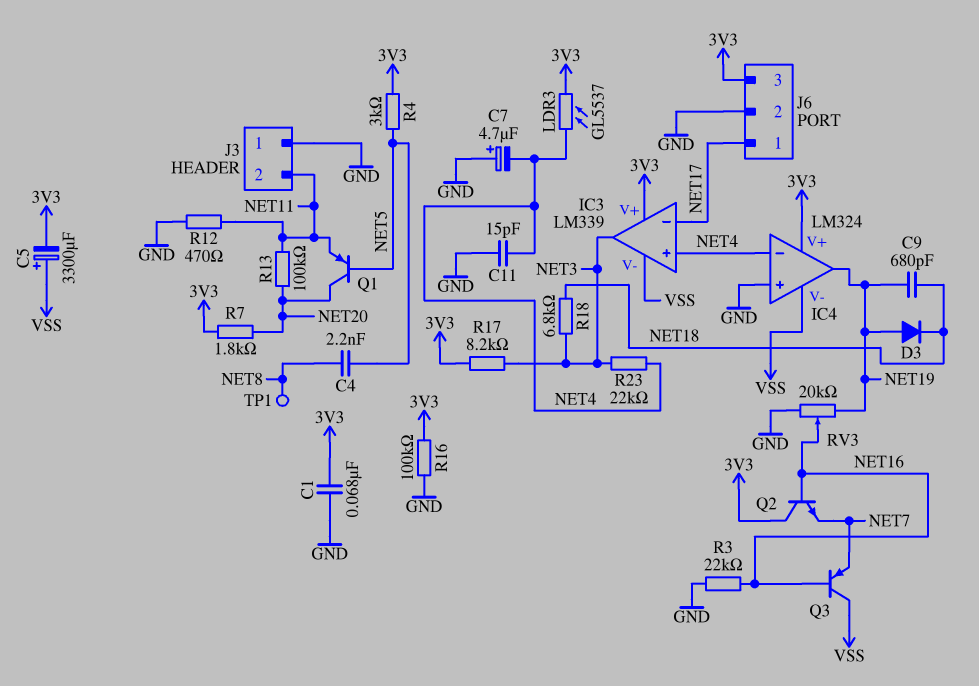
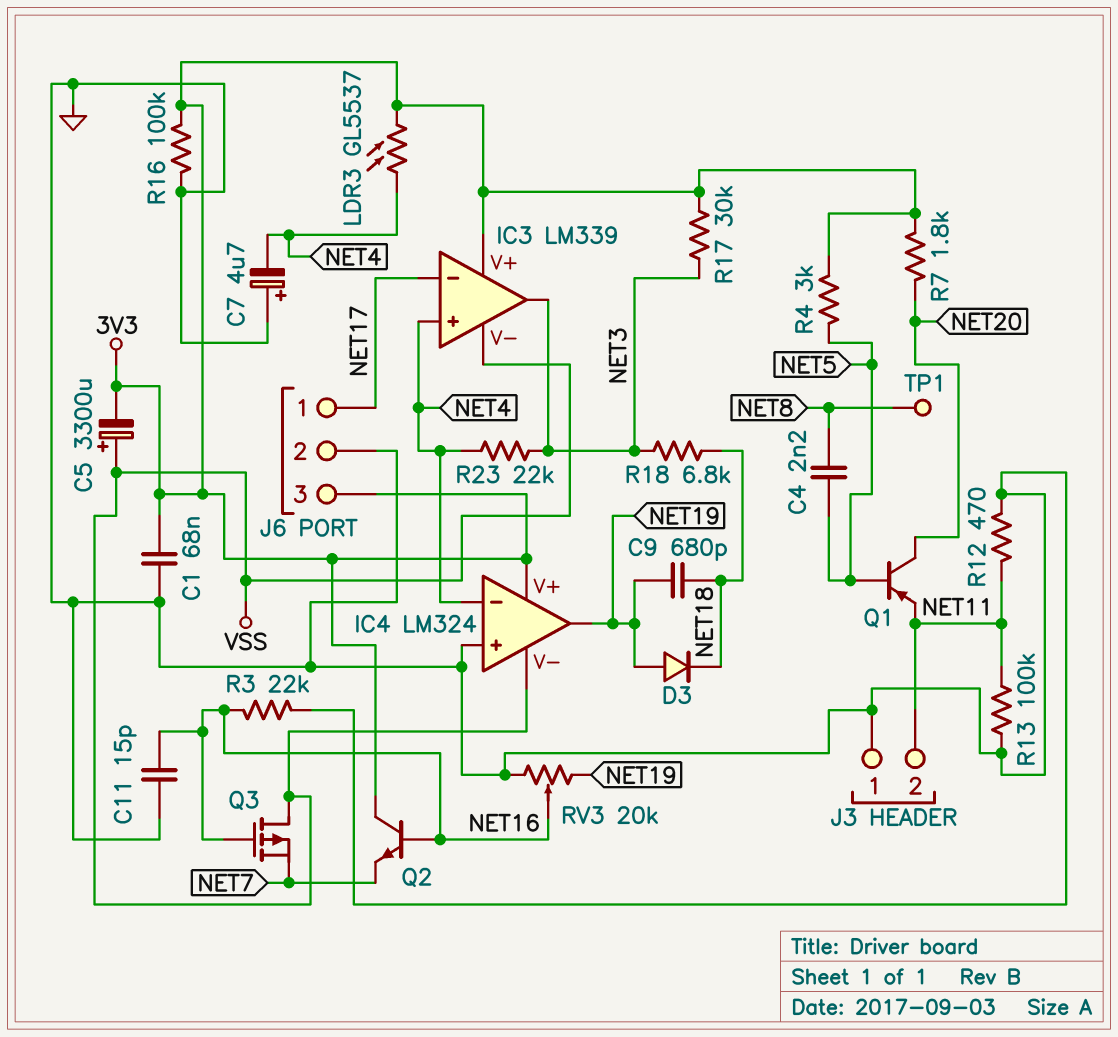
C11: 15pF (GND, NET4) -> 15pF (GND, NET16)
Q3: PNP (B NET16, C VSS, E NET7) -> PMOS (G NET16, D VSS, S NET7)
R13: 100k (NET11, NET20) -> 100k (GND, NET11)
R17: 8.2k (3V3, NET3) -> 30k (3V3, NET3)

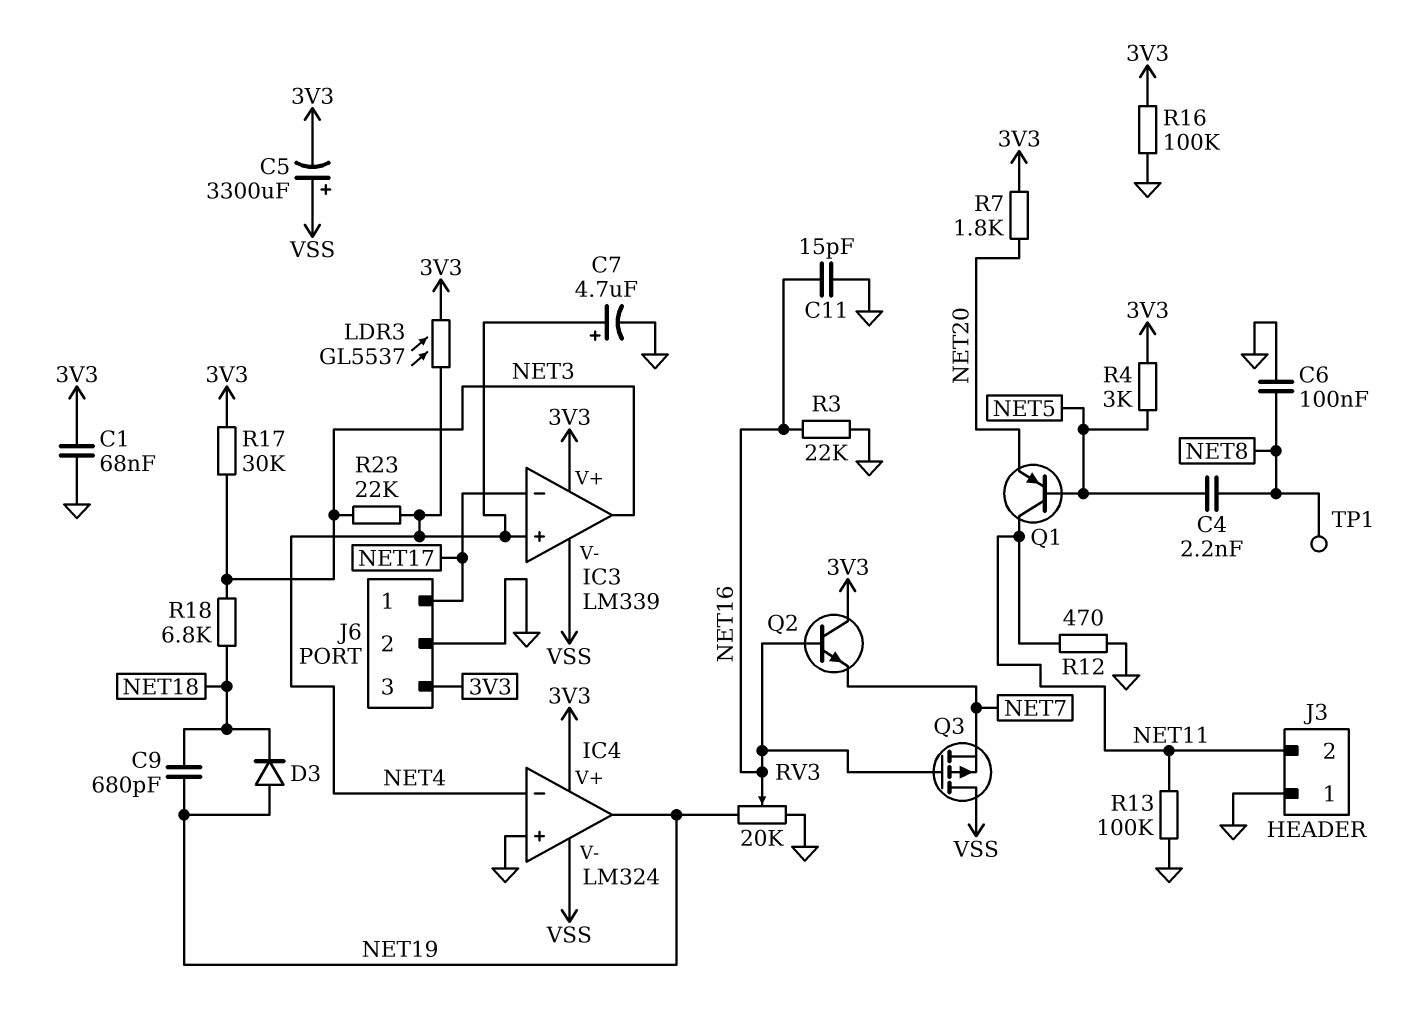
C6: none -> 100nF (GND, NET8)
C7: 4.7uF (plus GND, minus NET4) -> 4.7uF (plus NET4, minus GND)
Q1: PNP (B NET5, C NET20, E NET11) -> PNP (B NET5, C NET11, E NET20)

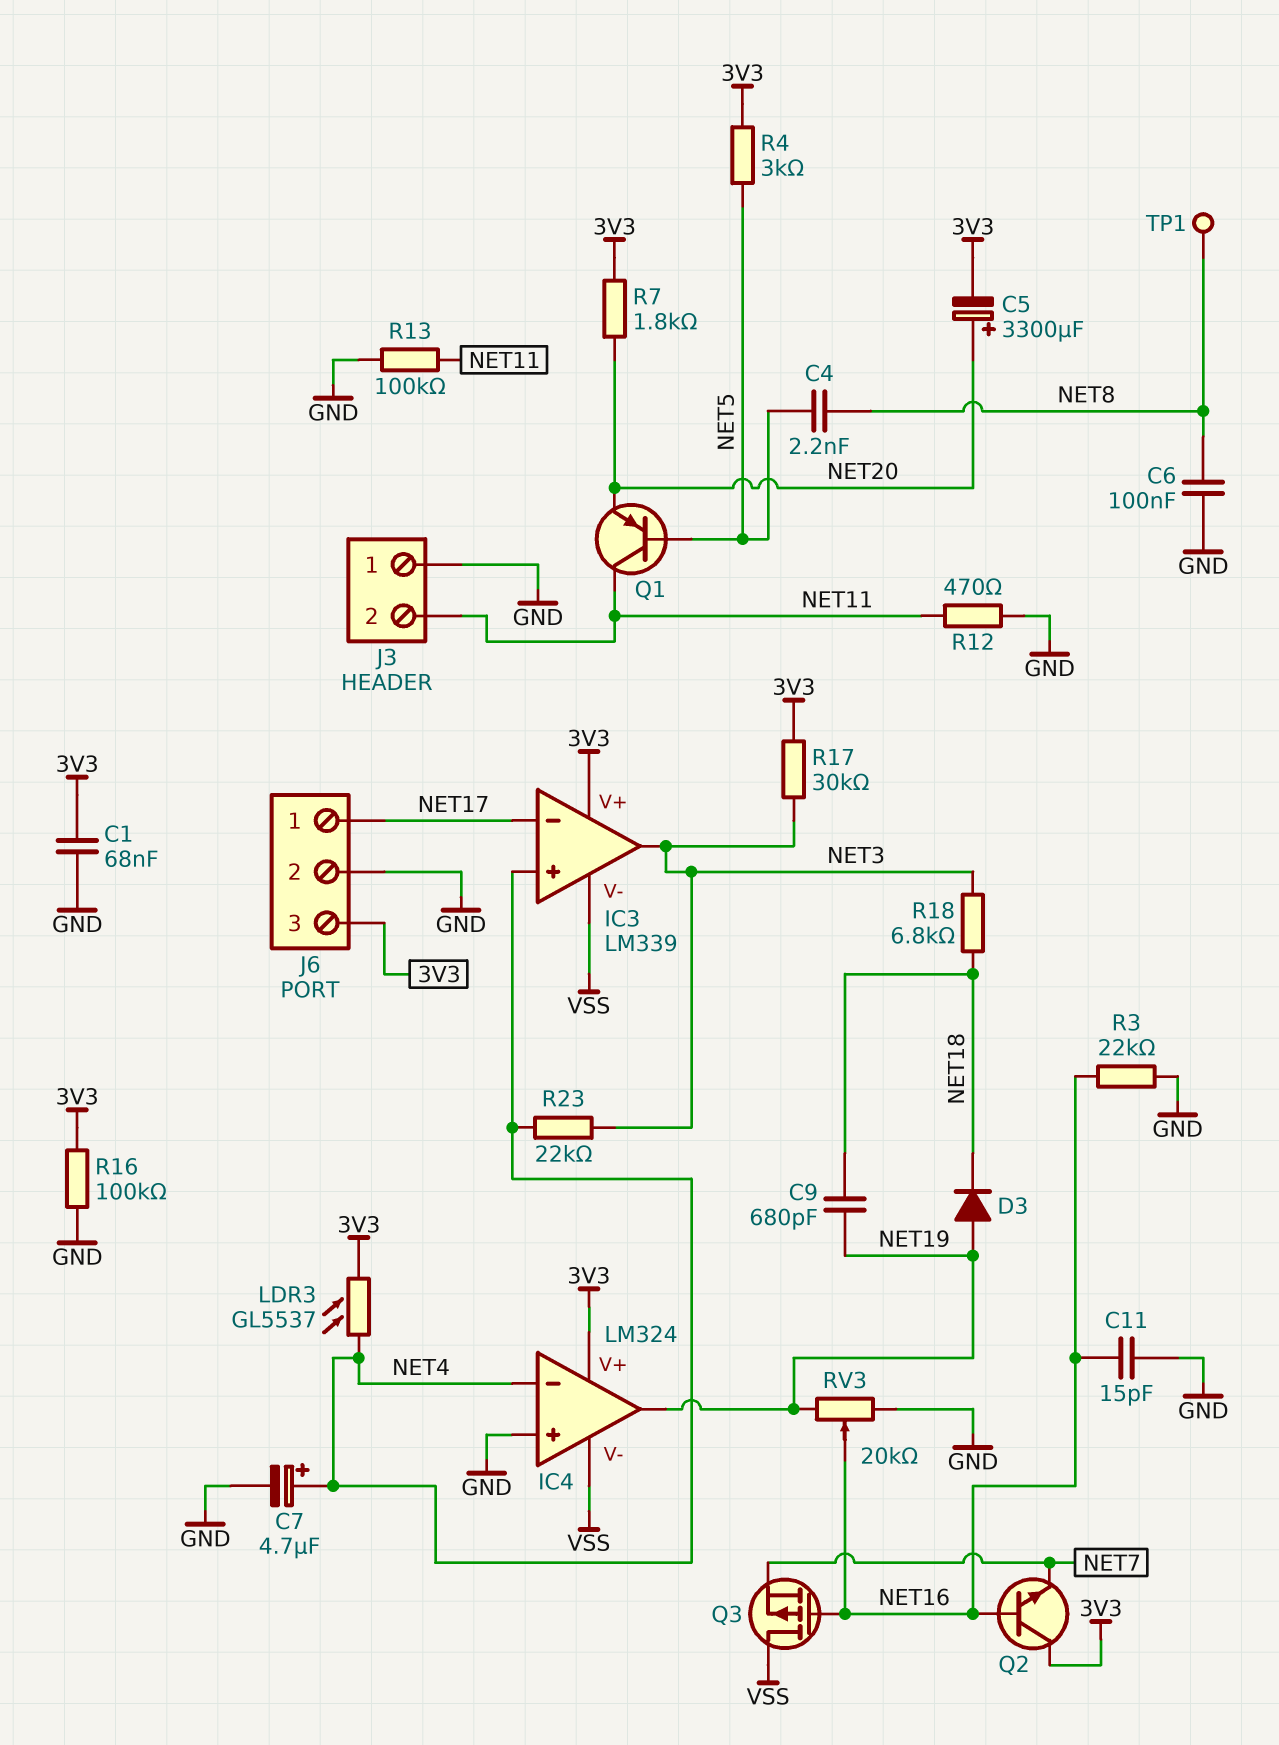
C5: 3300uF (plus VSS, minus 3V3) -> 3300uF (plus NET20, minus 3V3)

